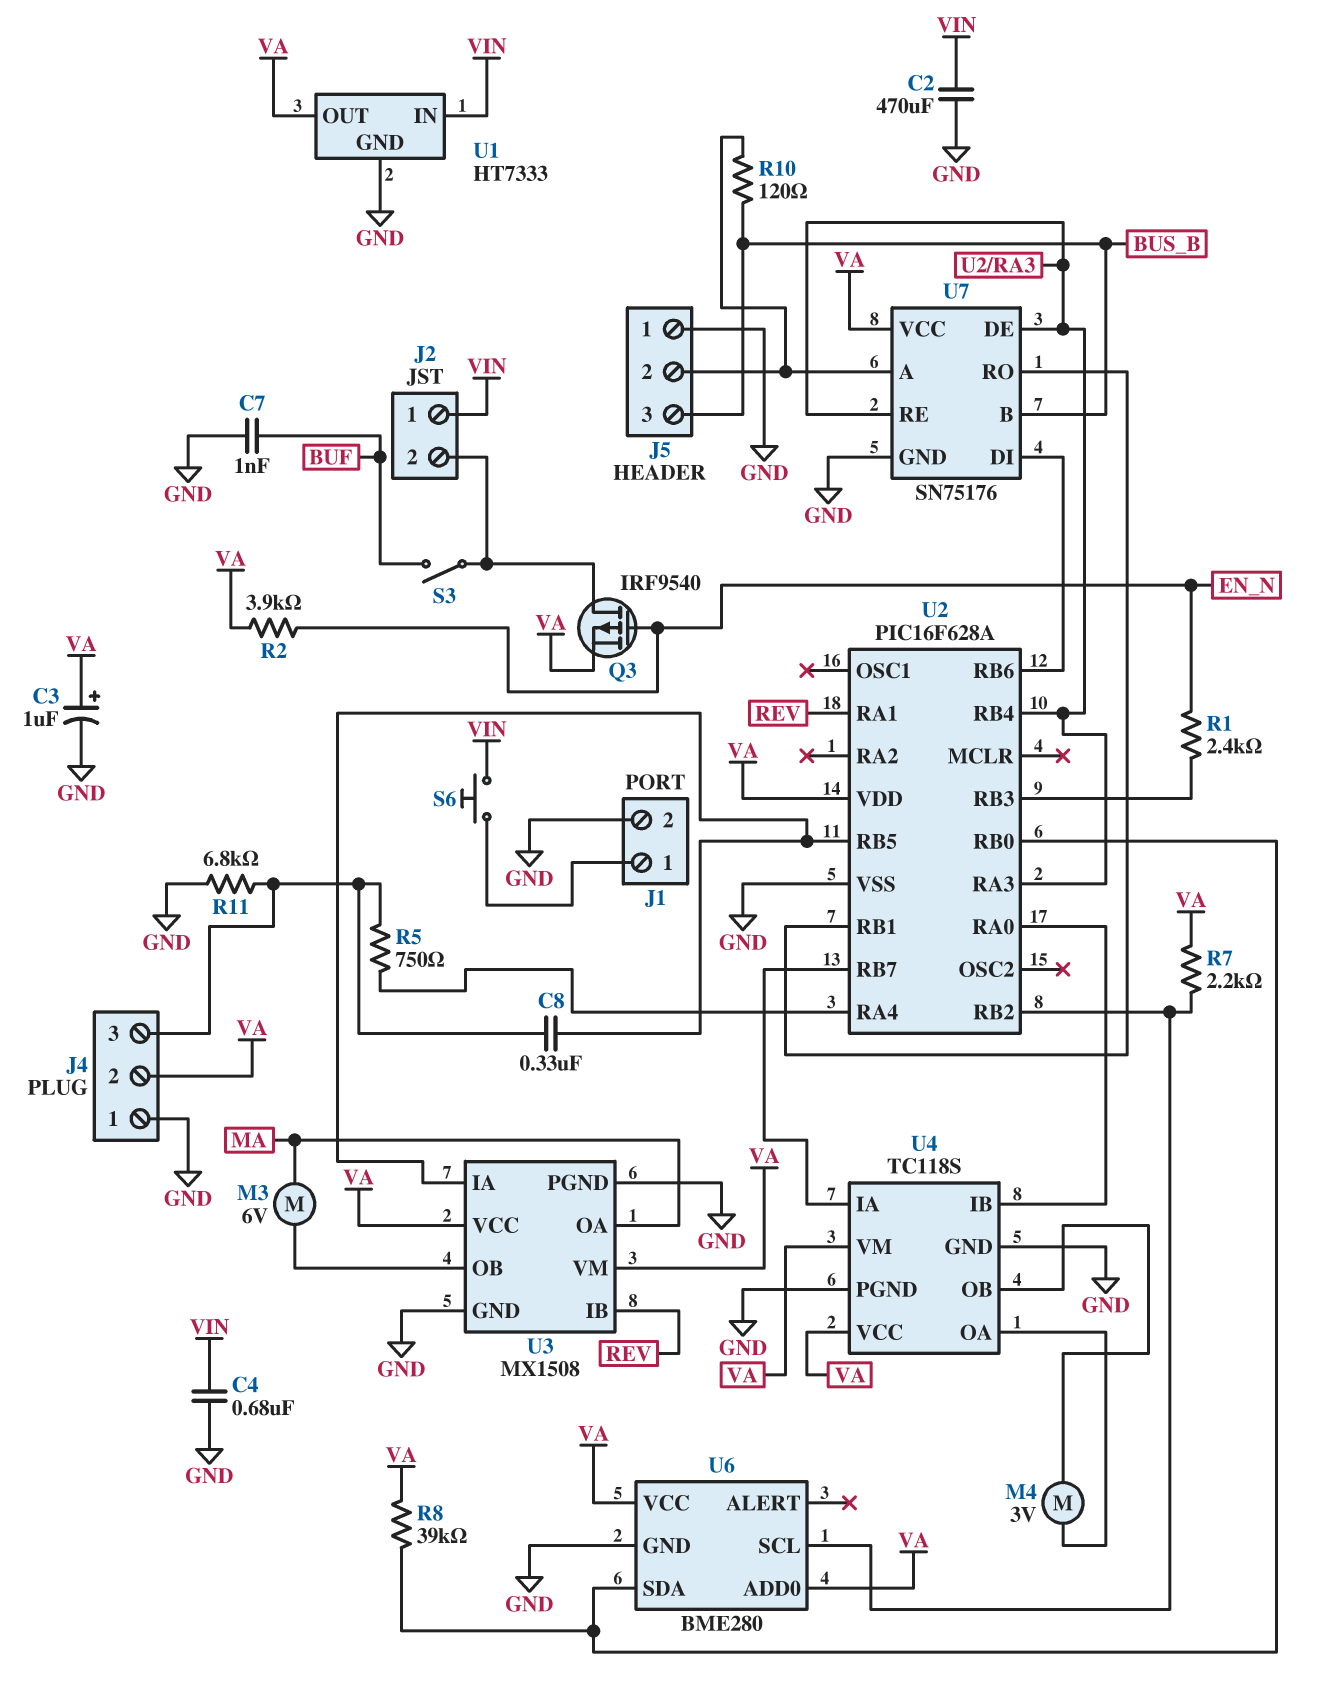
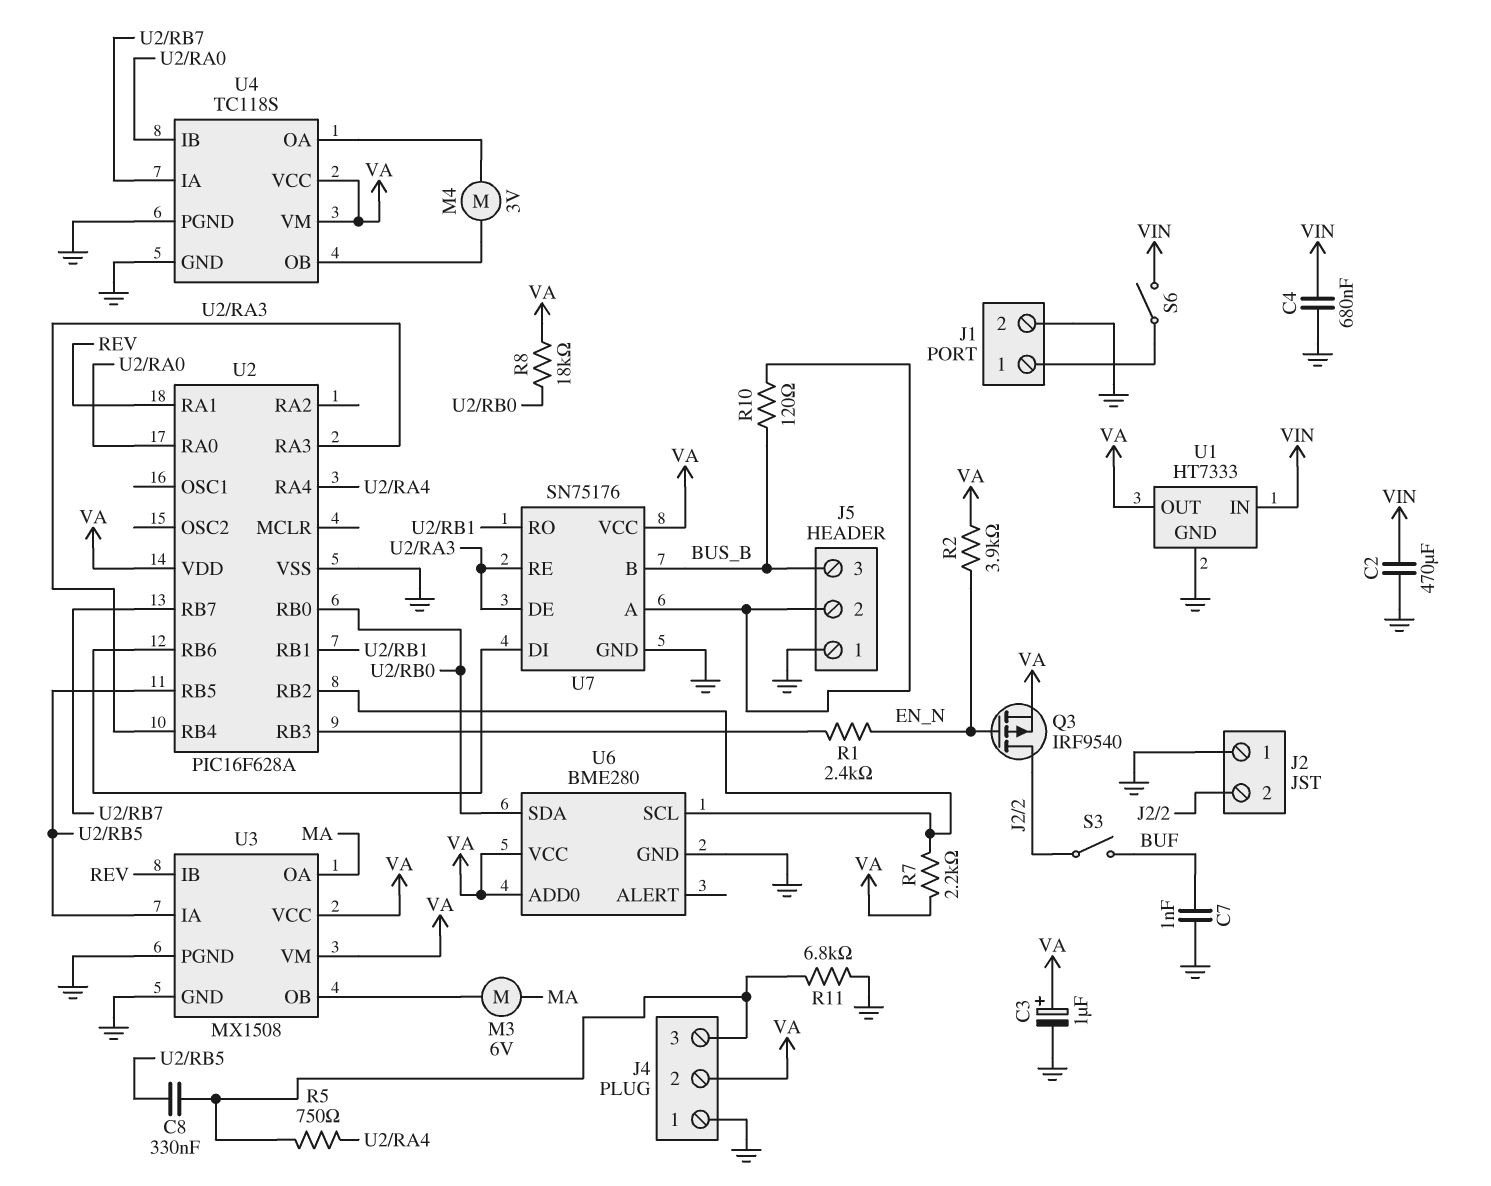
J2 pin 1: VIN -> GND
R8: 39k (U2/RB0, VA) -> 18k (U2/RB0, VA)
S6: button (J1/1, VIN) -> switch (J1/1, VIN)

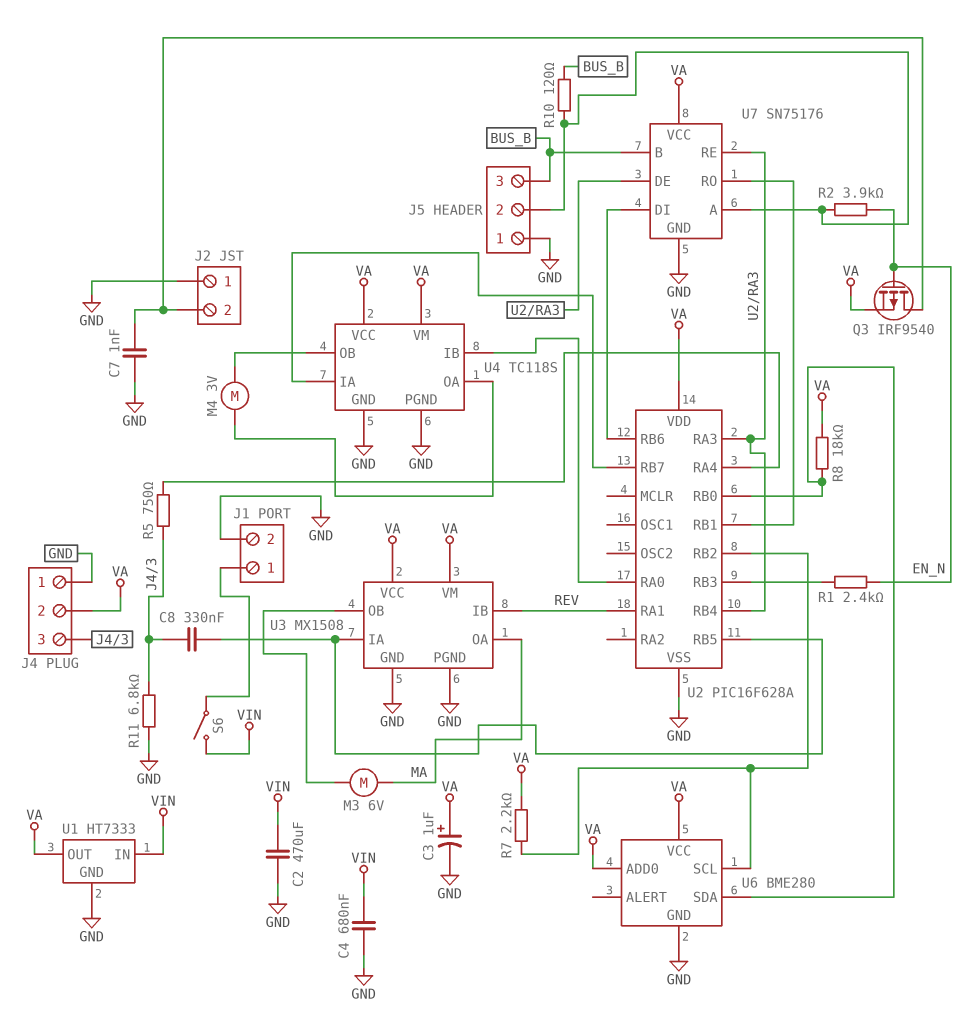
C7: 1nF (BUF, GND) -> 1nF (GND, J2/2)
R2: 3.9k (EN_N, VA) -> 3.9k (EN_N, J5/2)
S3: switch (BUF, J2/2) -> none

